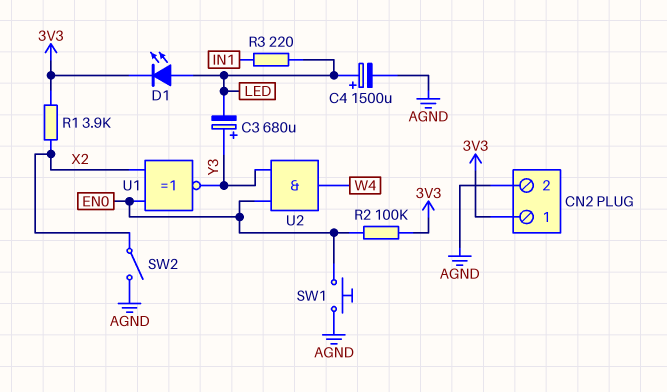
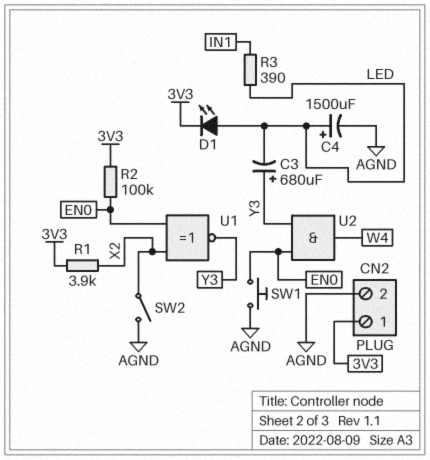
R3: 220 (IN1, LED) -> 390 (IN1, LED)

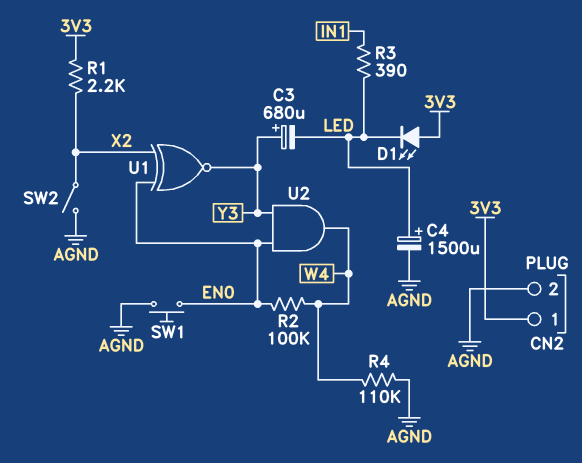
D1: LED (A LED, K 3V3) -> LED (A 3V3, K LED)
R1: 3.9k (3V3, X2) -> 2.2k (3V3, X2)
R2: 100k (3V3, EN0) -> 100k (EN0, W4)
R4: none -> 110k (AGND, W4)

